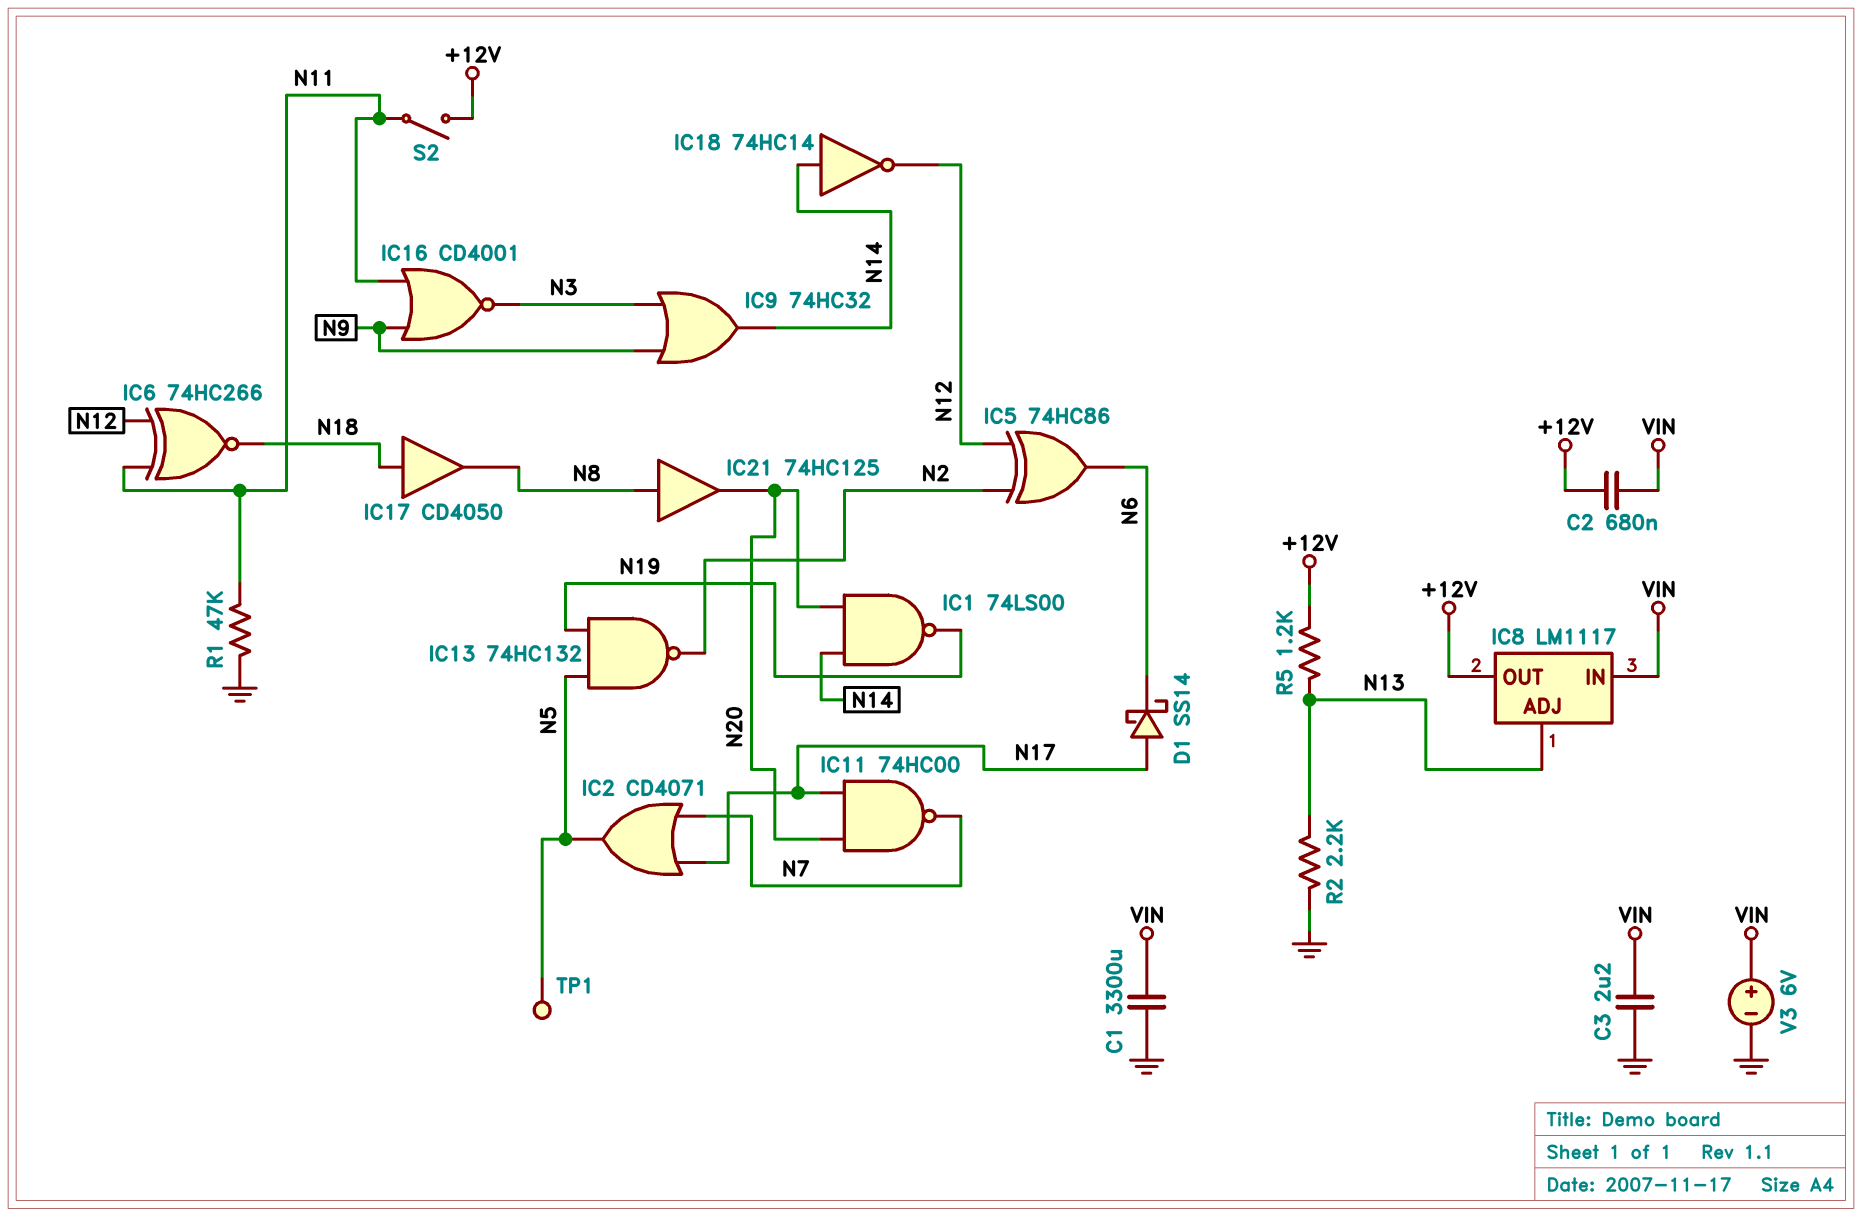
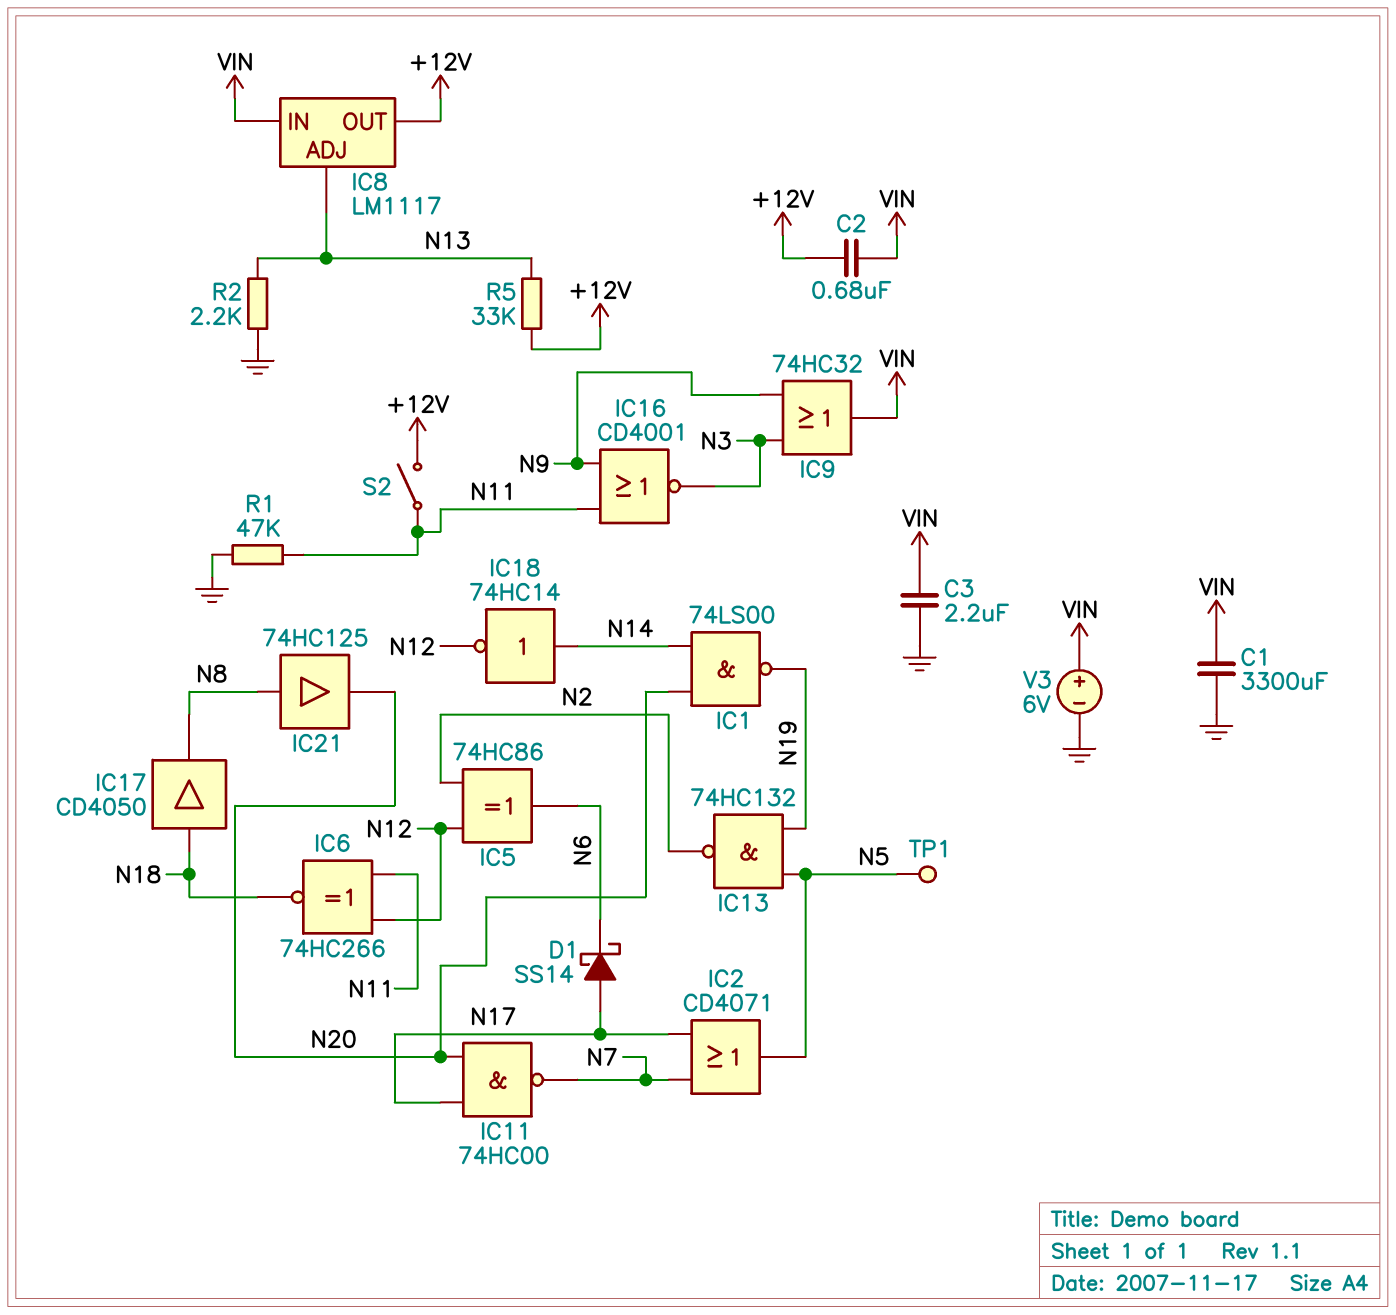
IC9: OR 74HC32 (in N3, in N9, out N14) -> OR 74HC32 (in N3, in N9, out VIN)
R5: 1.2k (+12V, N13) -> 33k (+12V, N13)

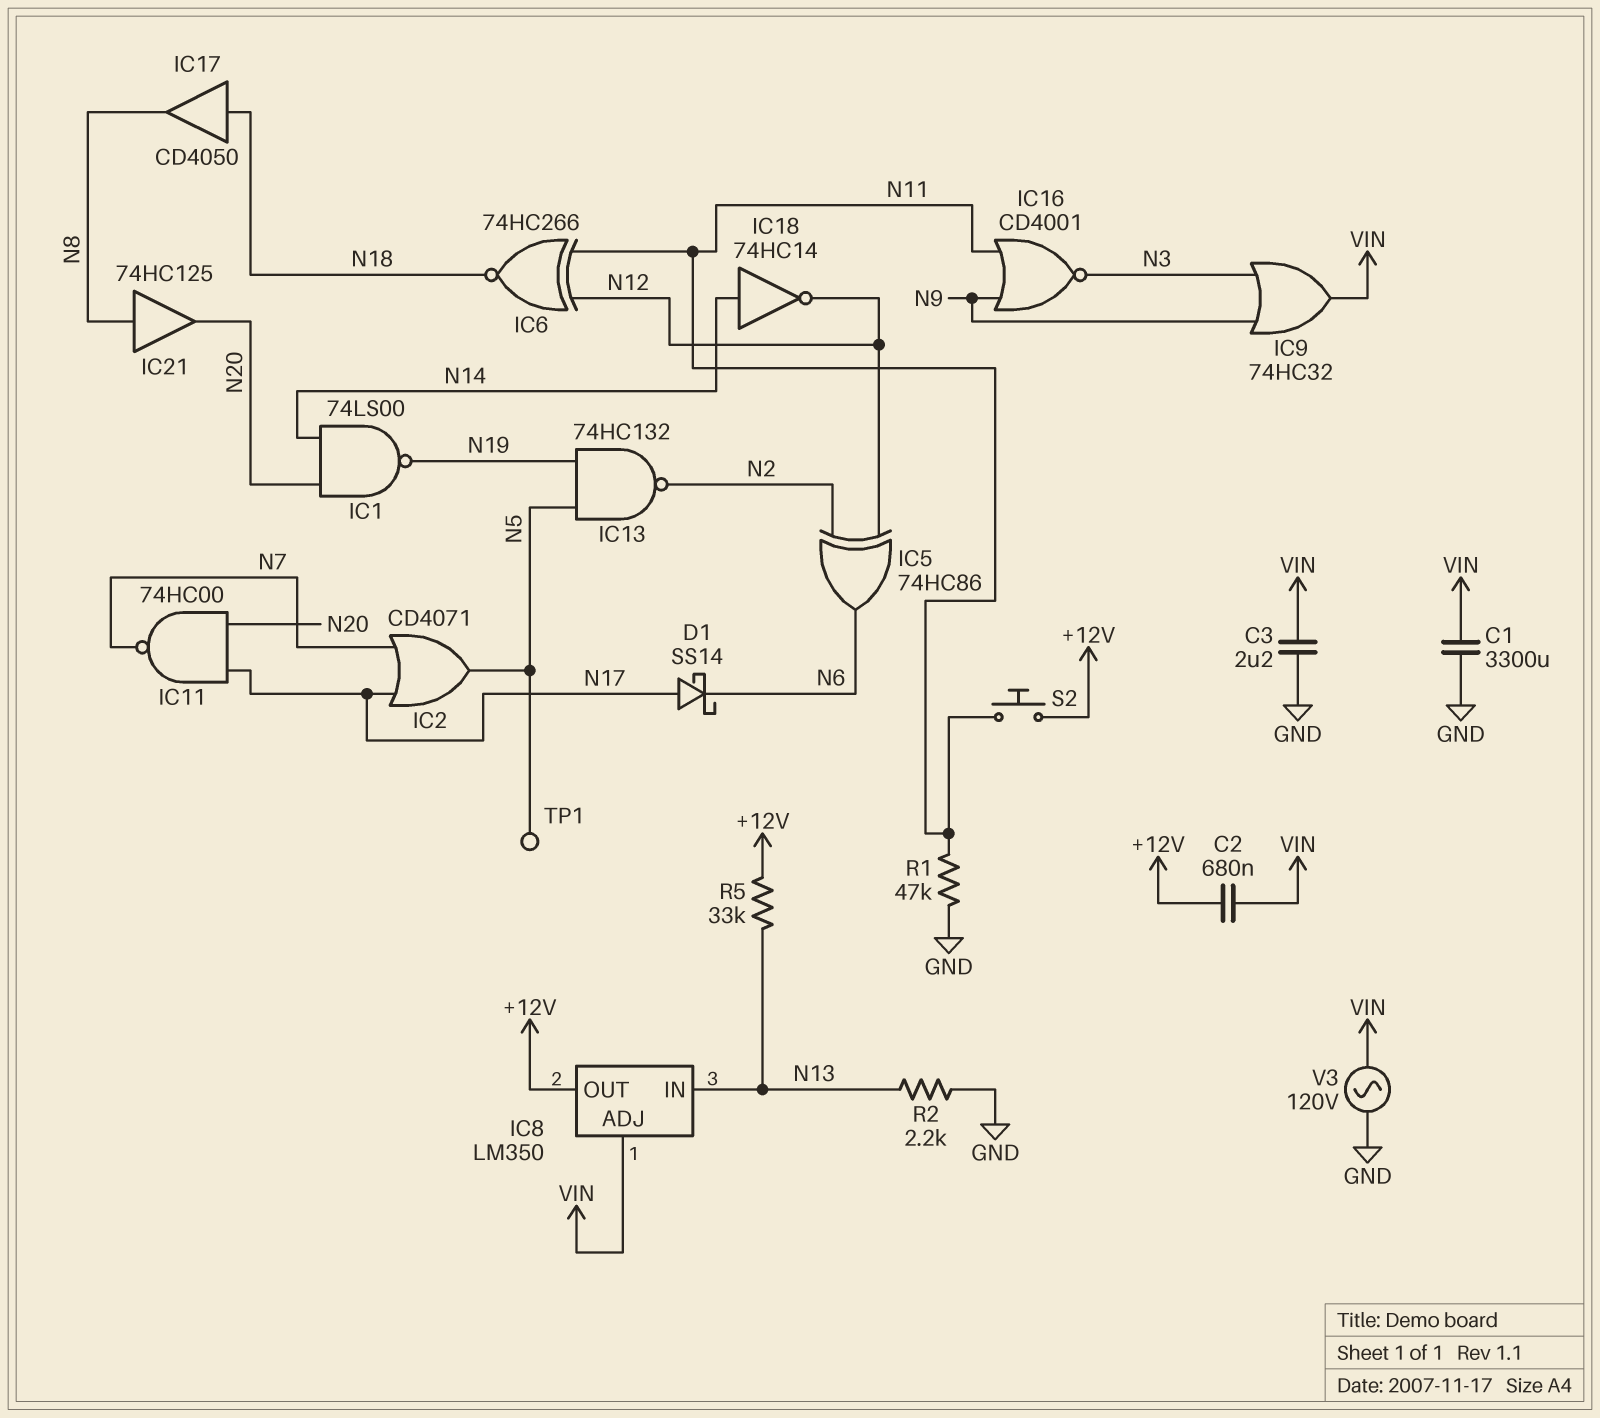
IC8: LM1117 -> LM350
IC8 pin ADJ: N13 -> VIN
IC8 pin IN: VIN -> N13
S2: switch (+12V, N11) -> button (+12V, N11)
V3: 6V (plus VIN, minus GND) -> AC 120V (GND, VIN)

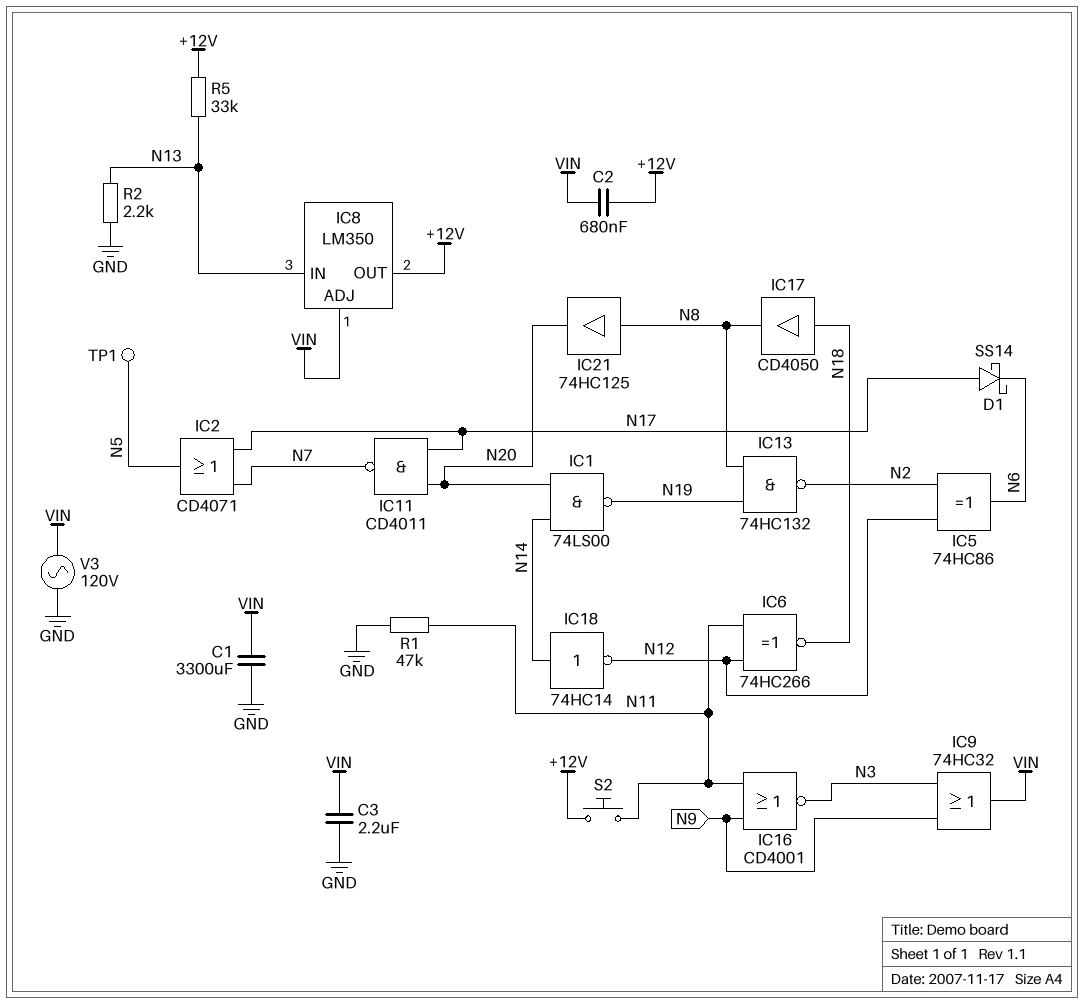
IC11: NAND 74HC00 (in N17, in N20, out N7) -> NAND CD4011 (in N17, in N20, out N7)
IC13: NAND 74HC132 (in N5, in N19, out N2) -> NAND 74HC132 (in N8, in N19, out N2)

